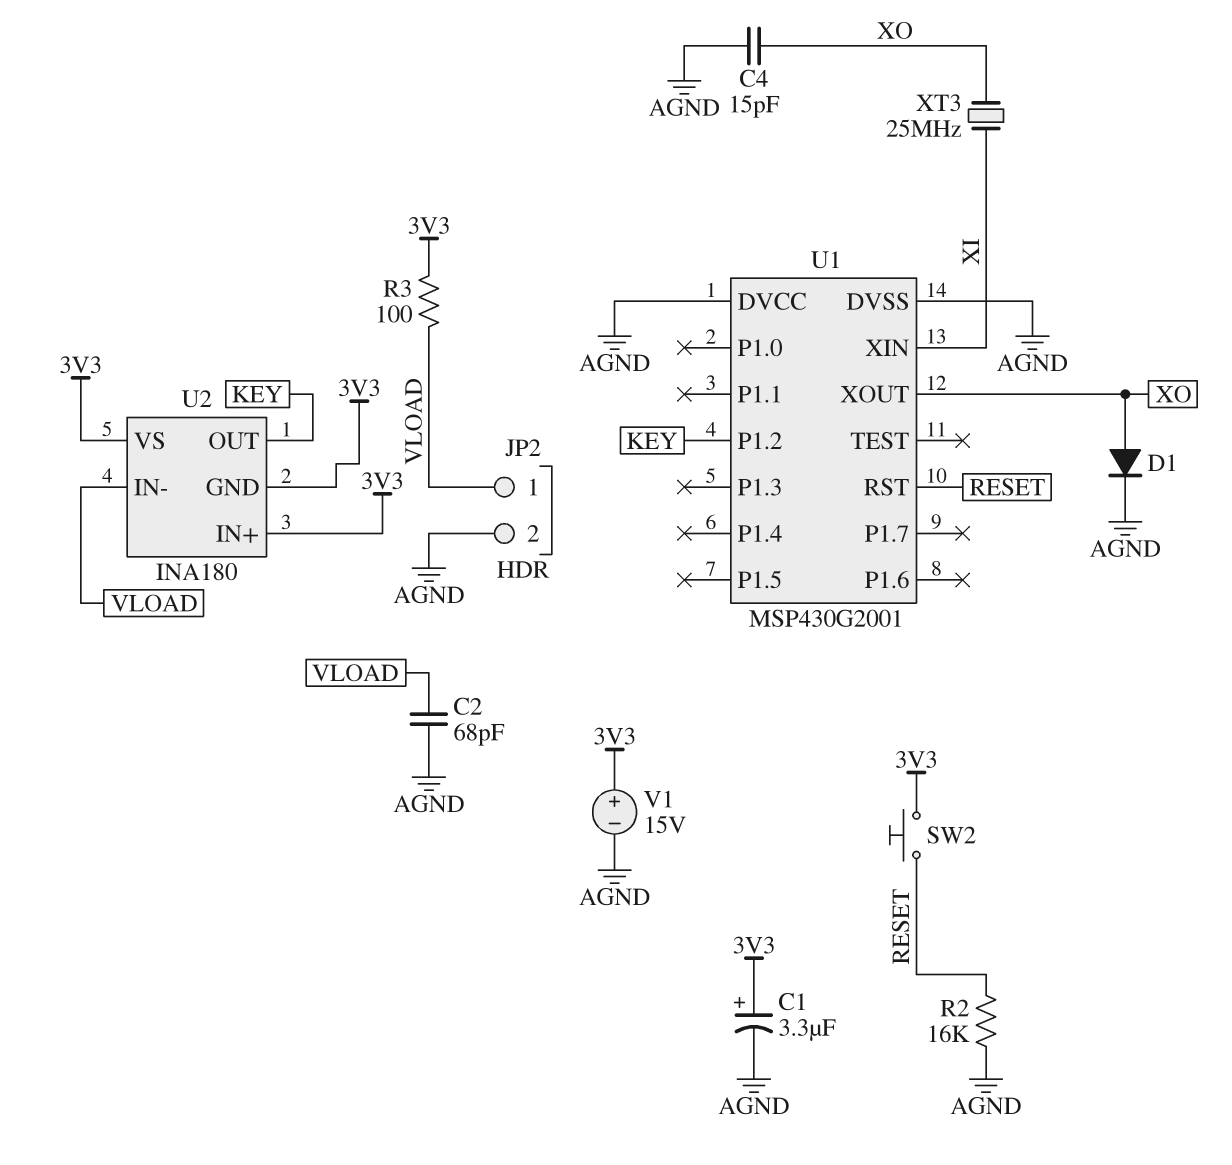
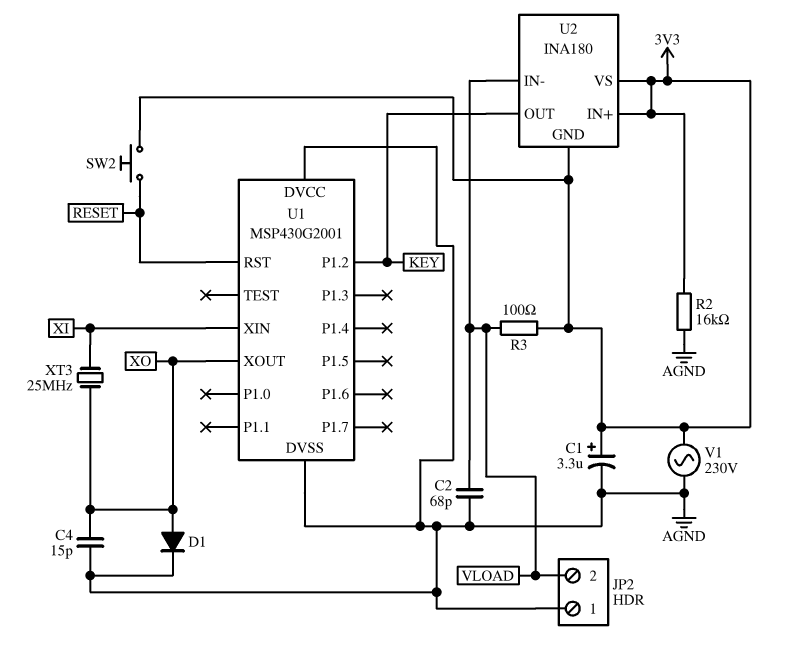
JP2 pin 1: VLOAD -> AGND
JP2 pin 2: AGND -> VLOAD
R2: 16k (AGND, RESET) -> 16k (3V3, AGND)
V1: 15V (plus 3V3, minus AGND) -> AC 230V (3V3, AGND)

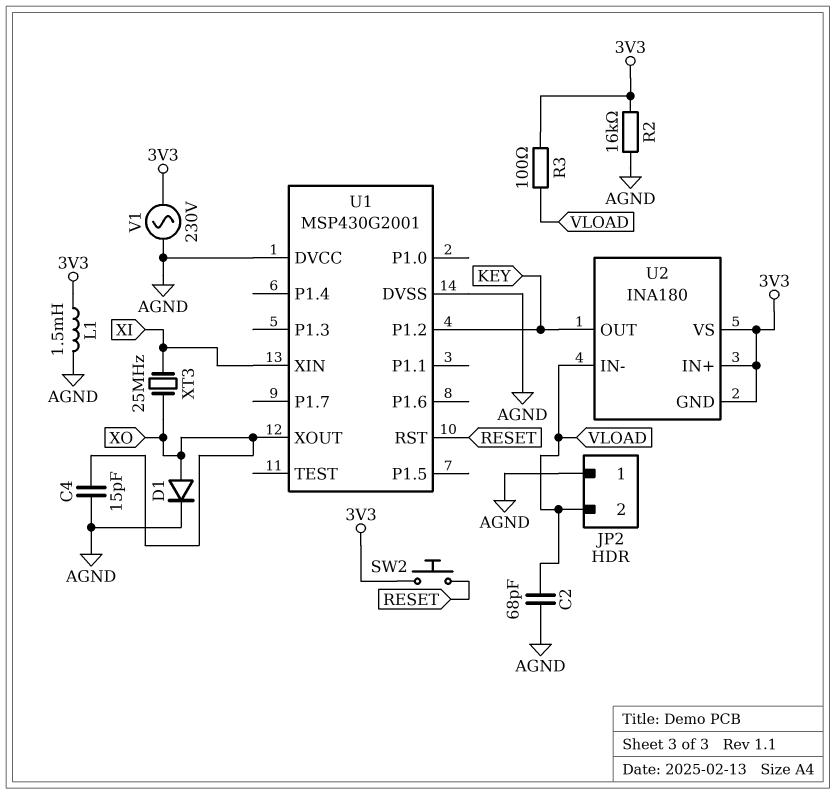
C1: 3.3uF (plus 3V3, minus AGND) -> none
L1: none -> 1.5mH (3V3, AGND)

